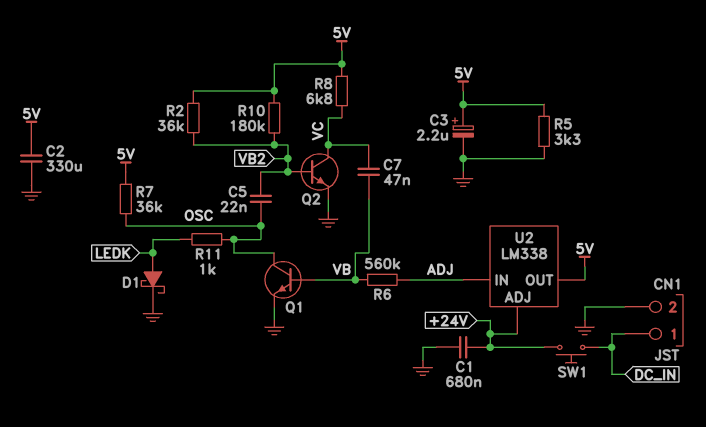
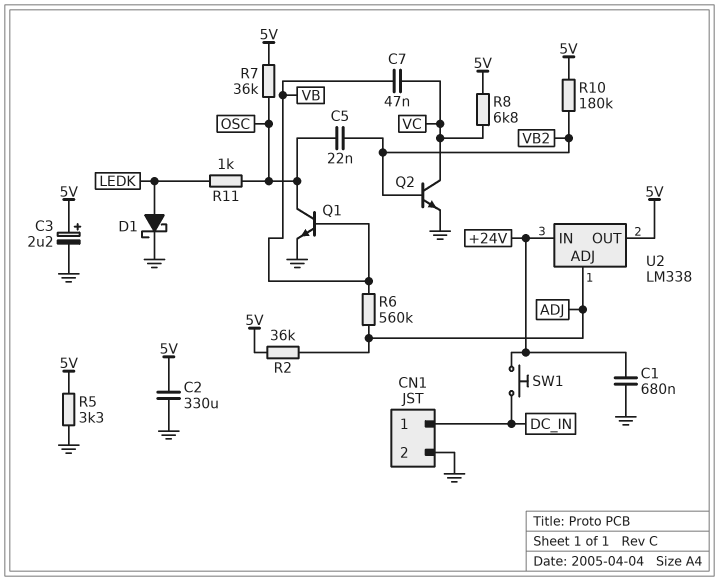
R2: 36k (5V, VB2) -> 36k (5V, ADJ)
U2 pin ADJ: +24V -> ADJ
U2 pin IN: ADJ -> +24V

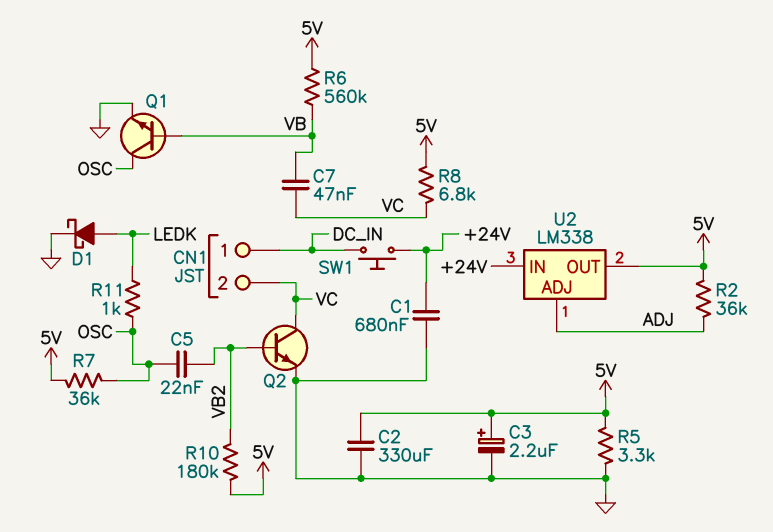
CN1 pin 2: GND -> VC
R6: 560k (ADJ, VB) -> 560k (5V, VB)

